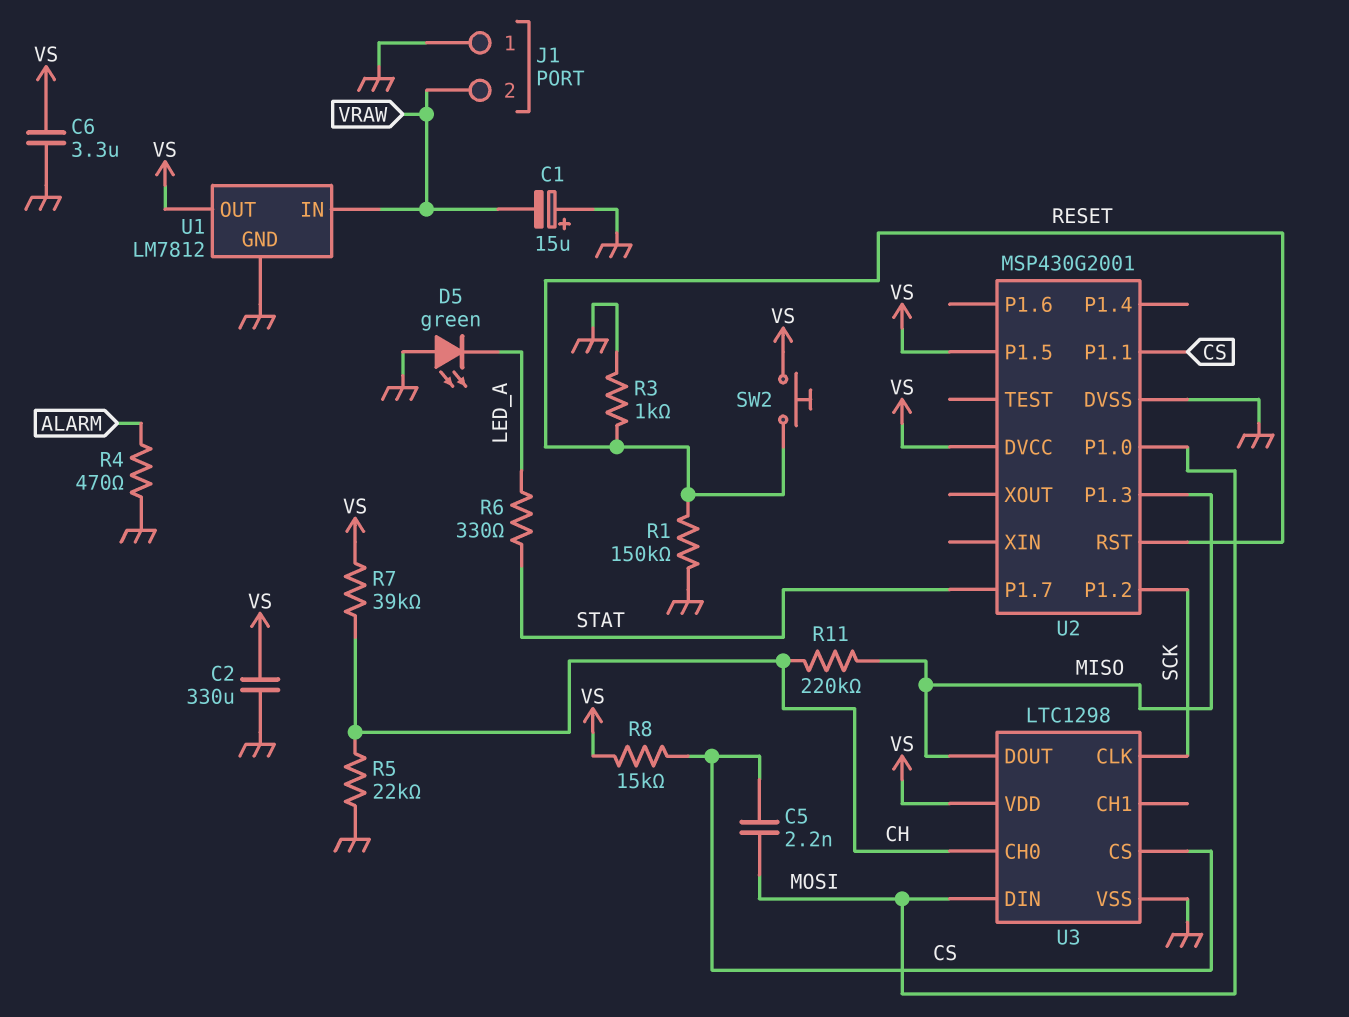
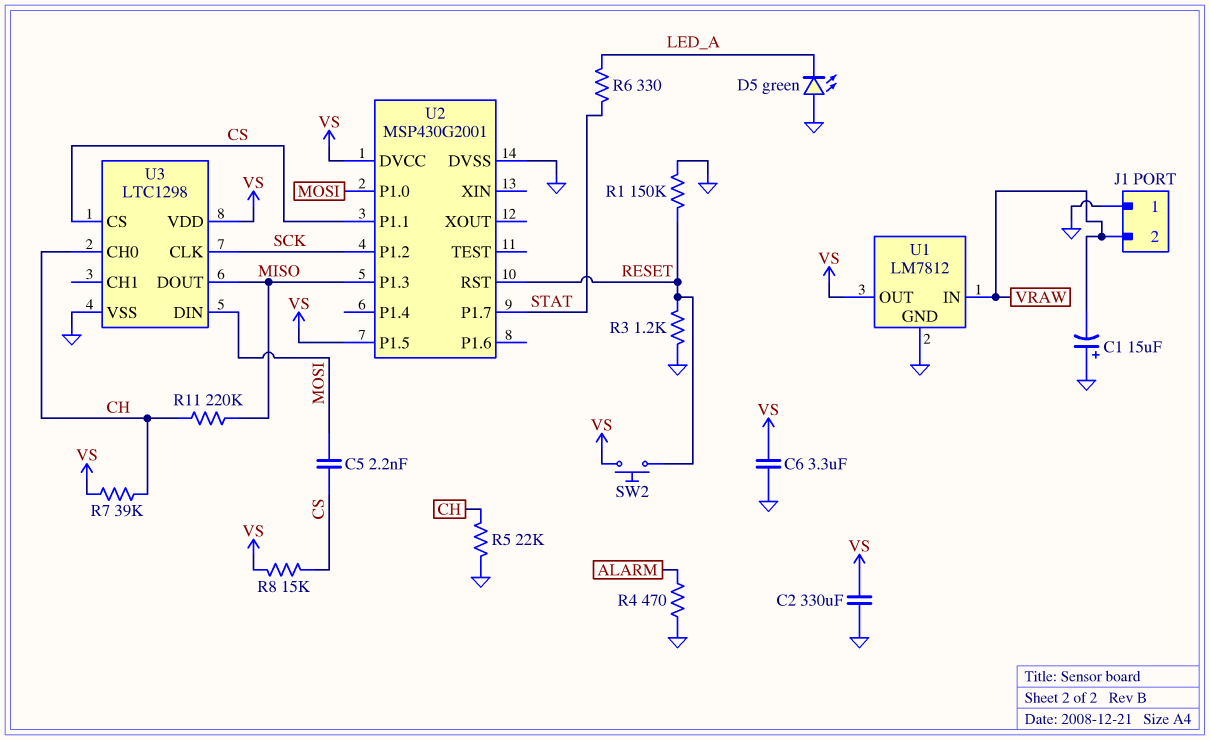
R3: 1k (GND, RESET) -> 1.2k (GND, RESET)

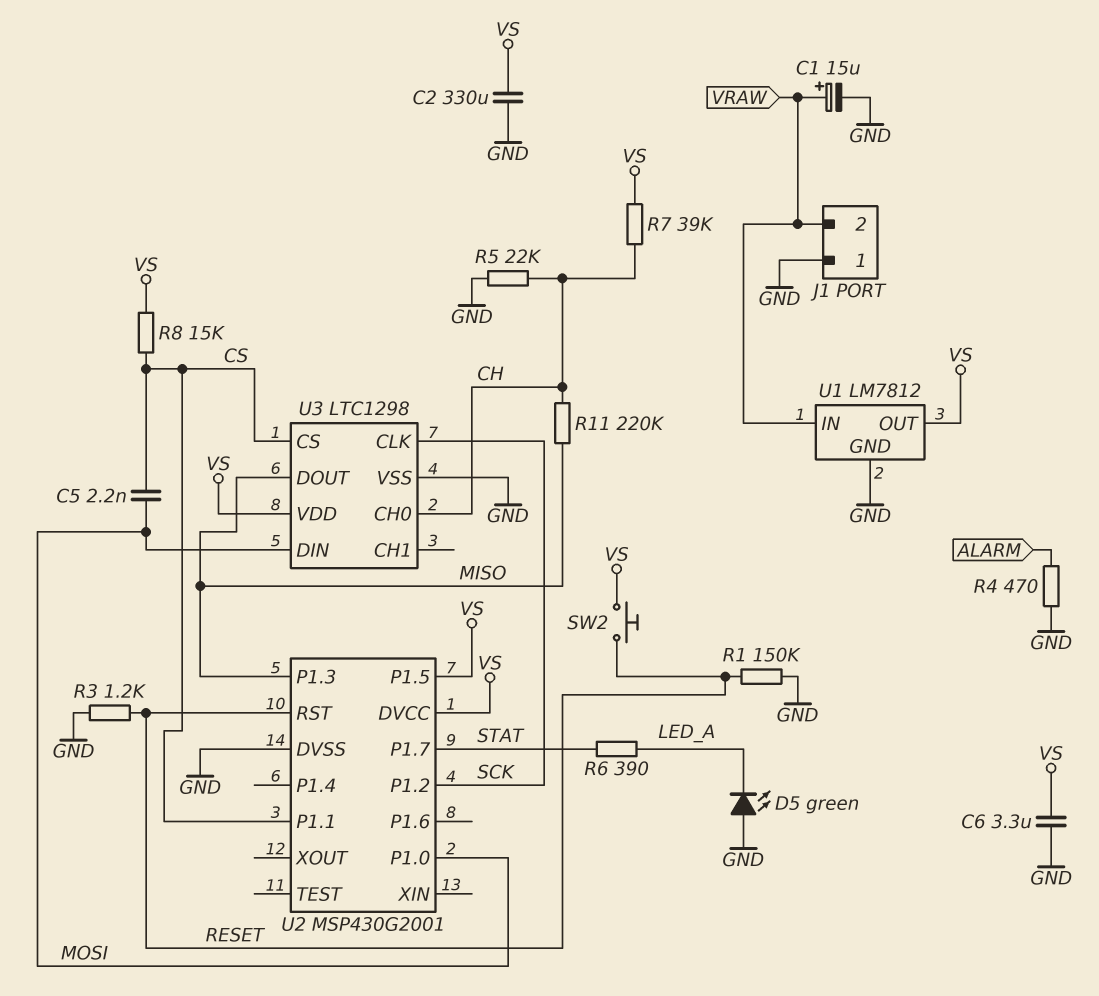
C1: 15uF (plus GND, minus VRAW) -> 15uF (plus VRAW, minus GND)
R6: 330 (LED_A, STAT) -> 390 (LED_A, STAT)

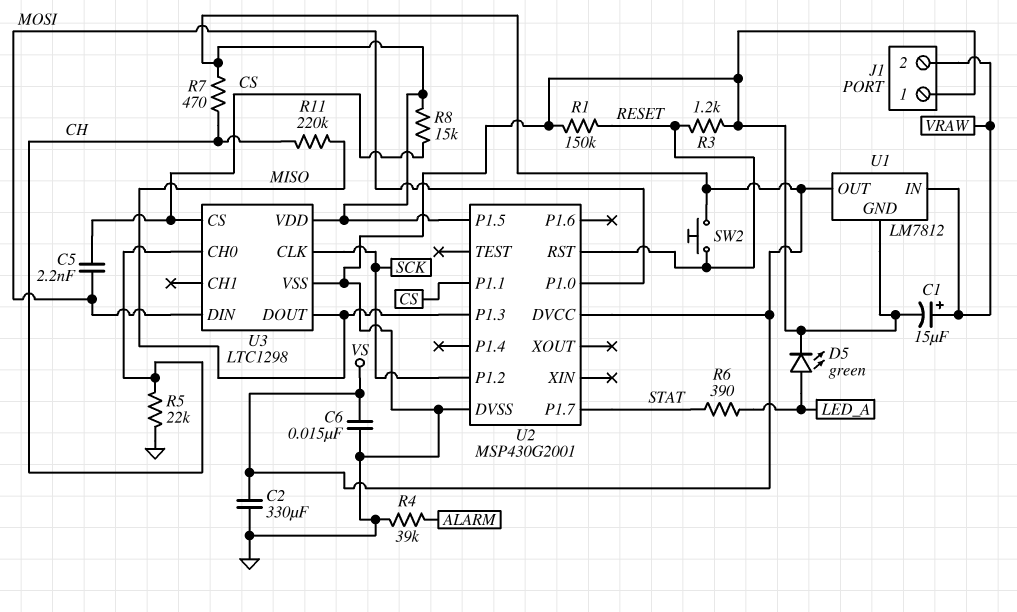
C6: 3.3uF (GND, VS) -> 15nF (GND, VS)
D5: LED green (A GND, K LED_A) -> LED green (A LED_A, K GND)
R4: 470 (ALARM, GND) -> 39k (ALARM, GND)
R7: 39k (CH, VS) -> 470 (CH, VS)

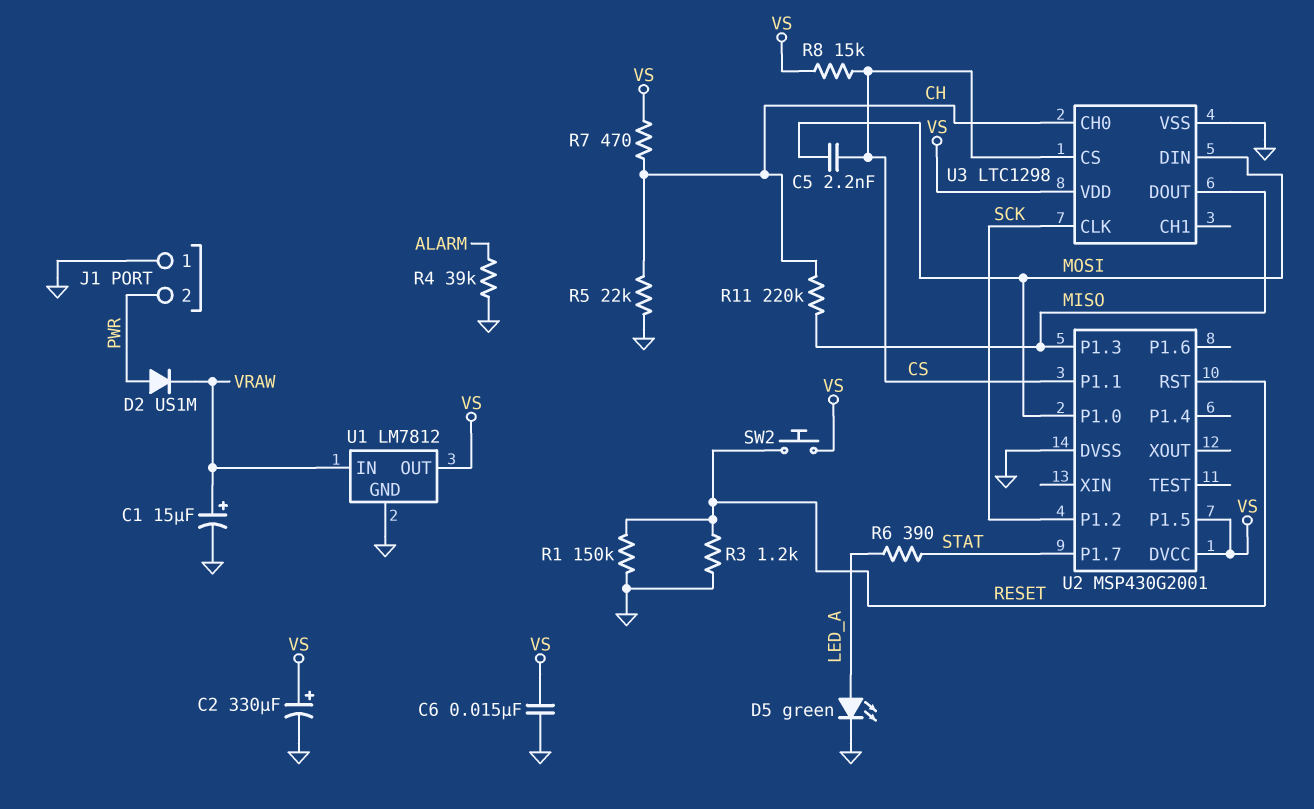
C2: 330uF (GND, VS) -> 330uF (plus VS, minus GND)
D2: none -> diode US1M (A PWR, K VRAW)
J1 pin 2: VRAW -> PWR

